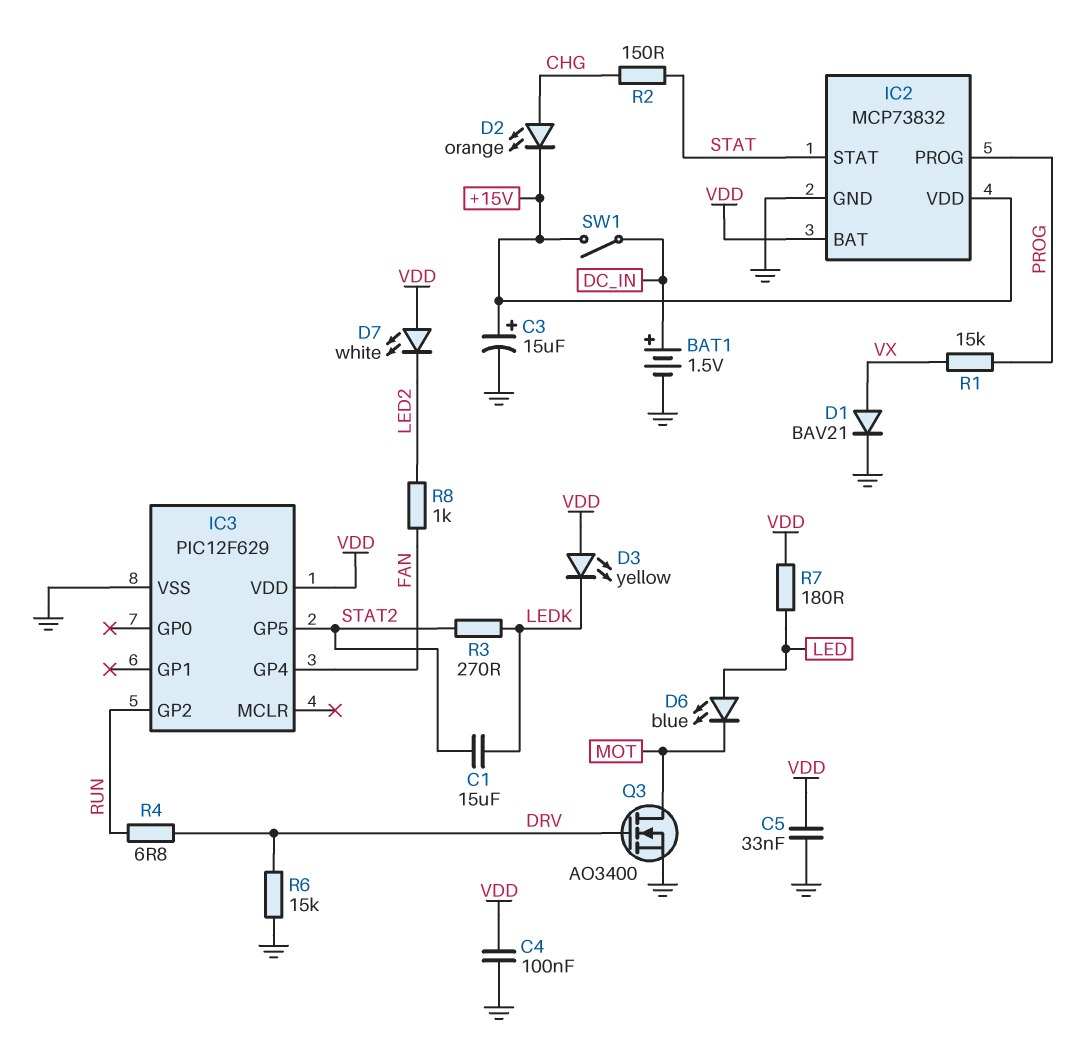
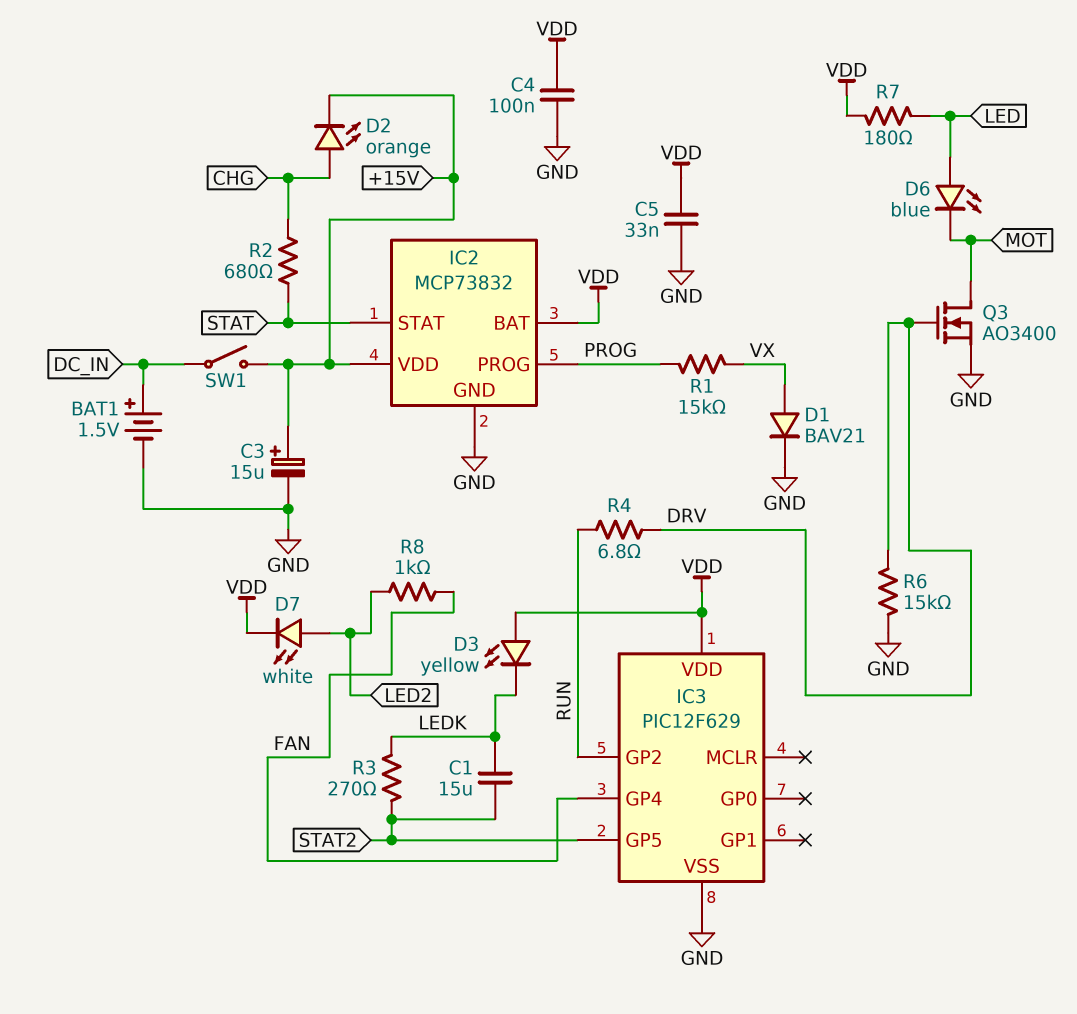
D7: LED white (A VDD, K LED2) -> LED white (A LED2, K VDD)
R2: 150 (CHG, STAT) -> 680 (CHG, STAT)

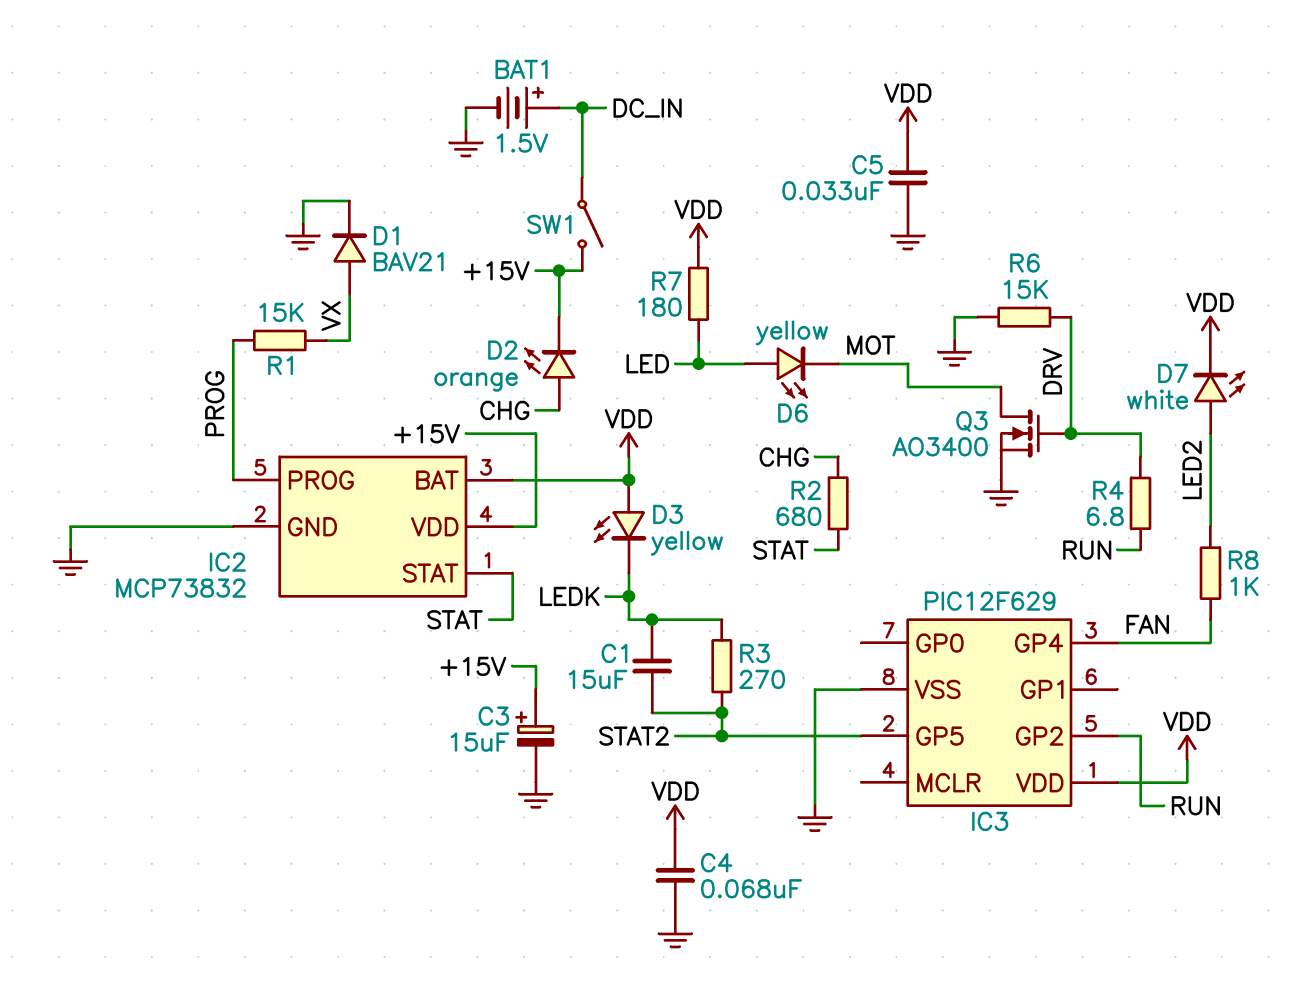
C4: 100nF (GND, VDD) -> 68nF (GND, VDD)
D6: LED blue (A LED, K MOT) -> LED yellow (A LED, K MOT)

